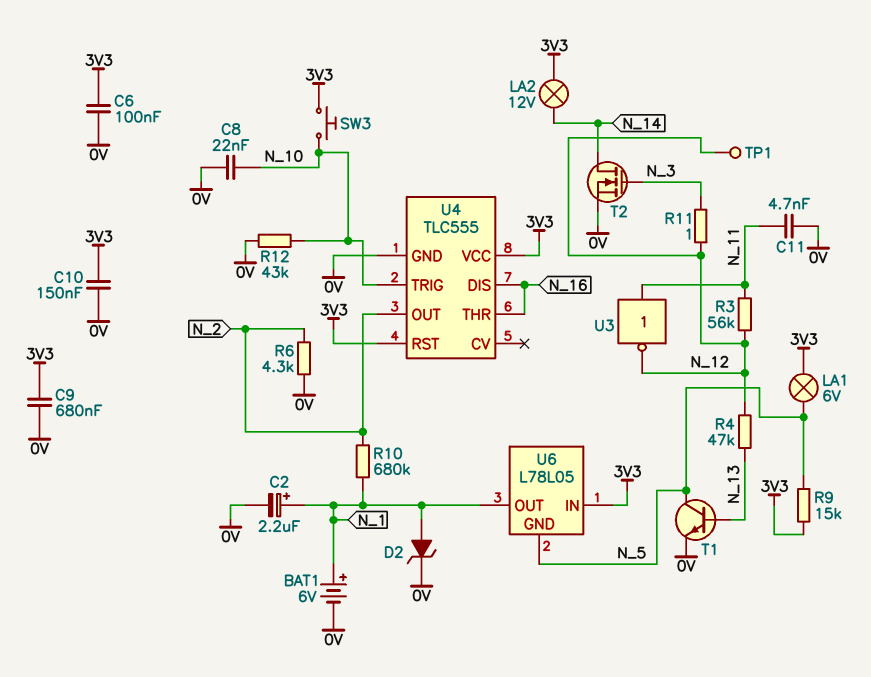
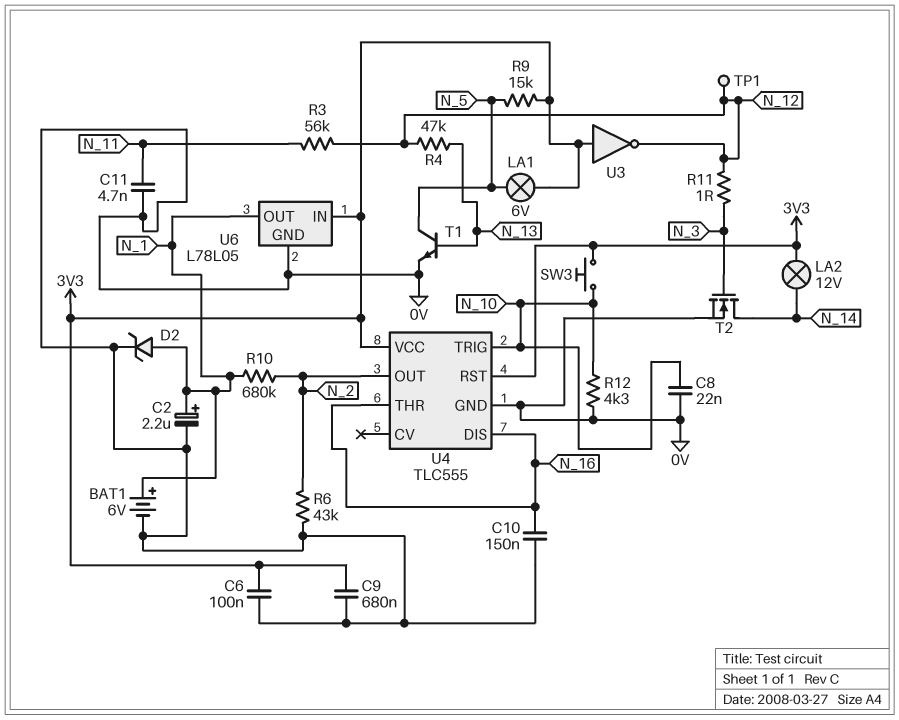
C10: 150nF (0V, 3V3) -> 150nF (0V, N_16)
R6: 4.3k (0V, N_2) -> 43k (0V, N_2)
R12: 43k (0V, N_10) -> 4.3k (0V, N_10)
U3: NOT (in N_11, out N_12) -> NOT (in 3V3, out N_12)
U6 pin GND: N_5 -> 0V

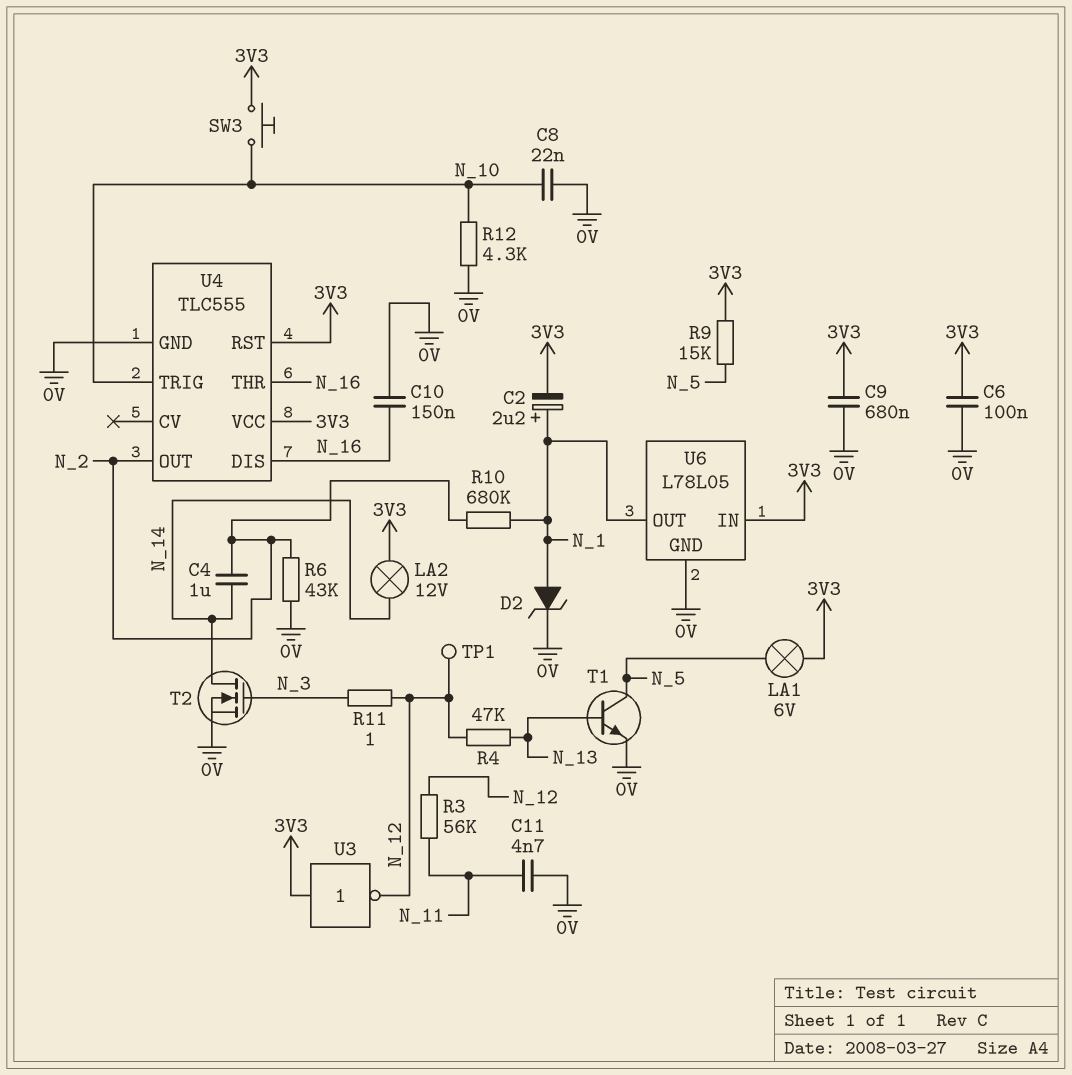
BAT1: 6V (plus N_1, minus 0V) -> none
C2: 2.2uF (plus N_1, minus 0V) -> 2.2uF (plus N_1, minus 3V3)
C4: none -> 1uF (N_2, N_14)

